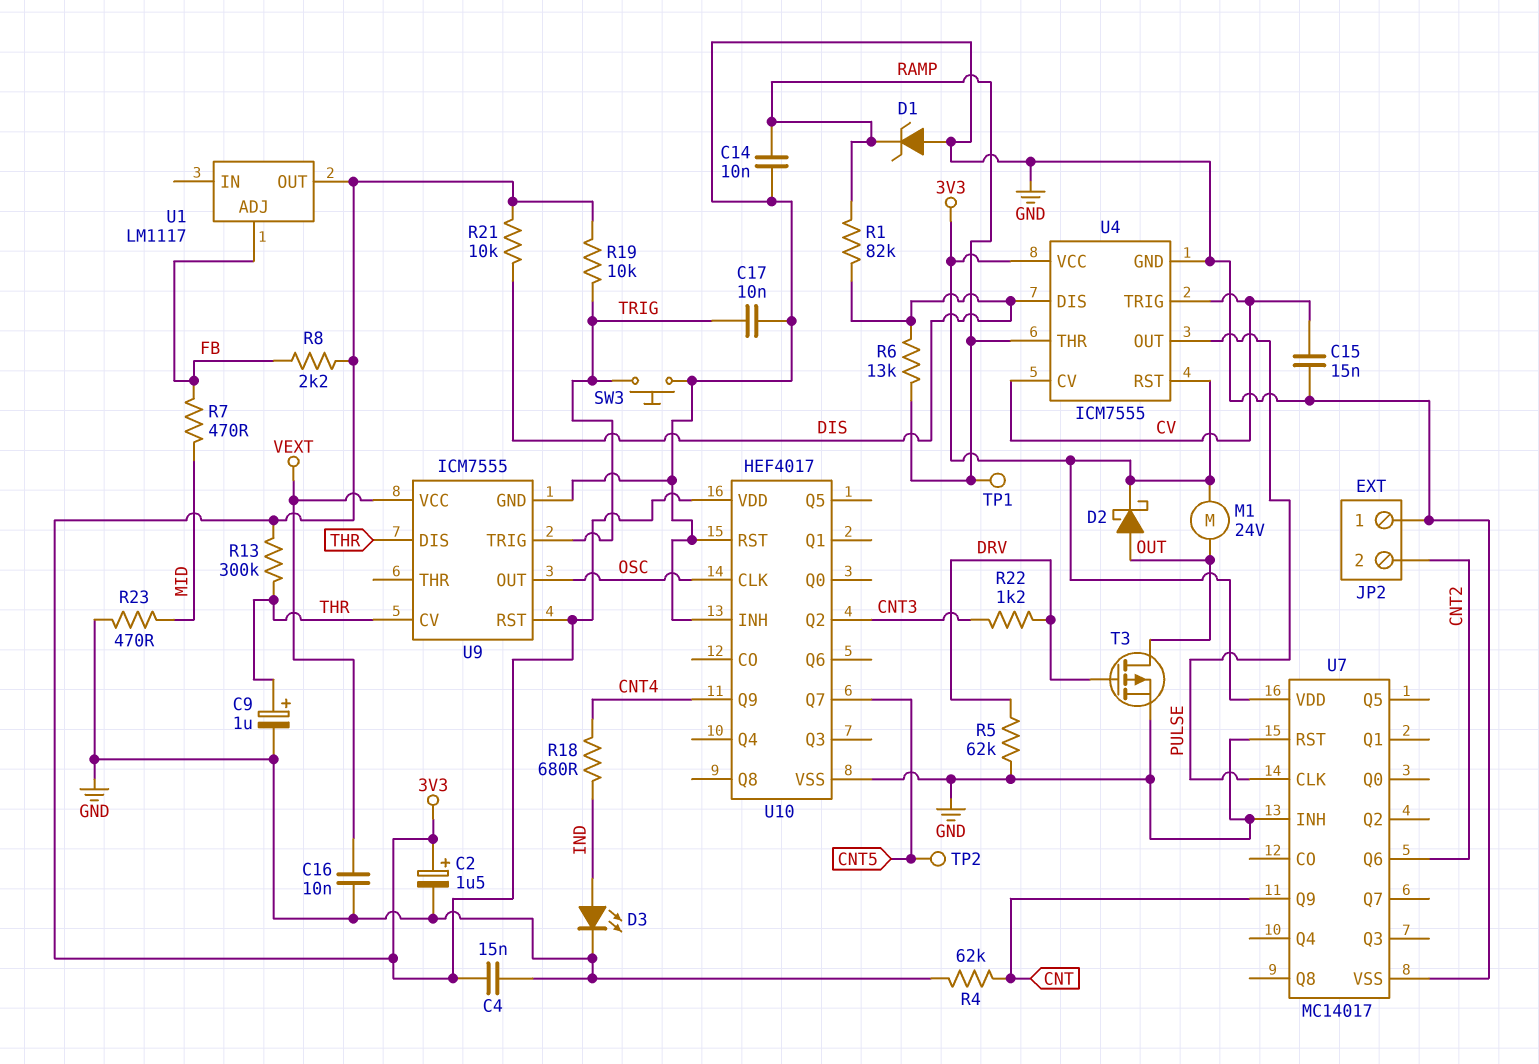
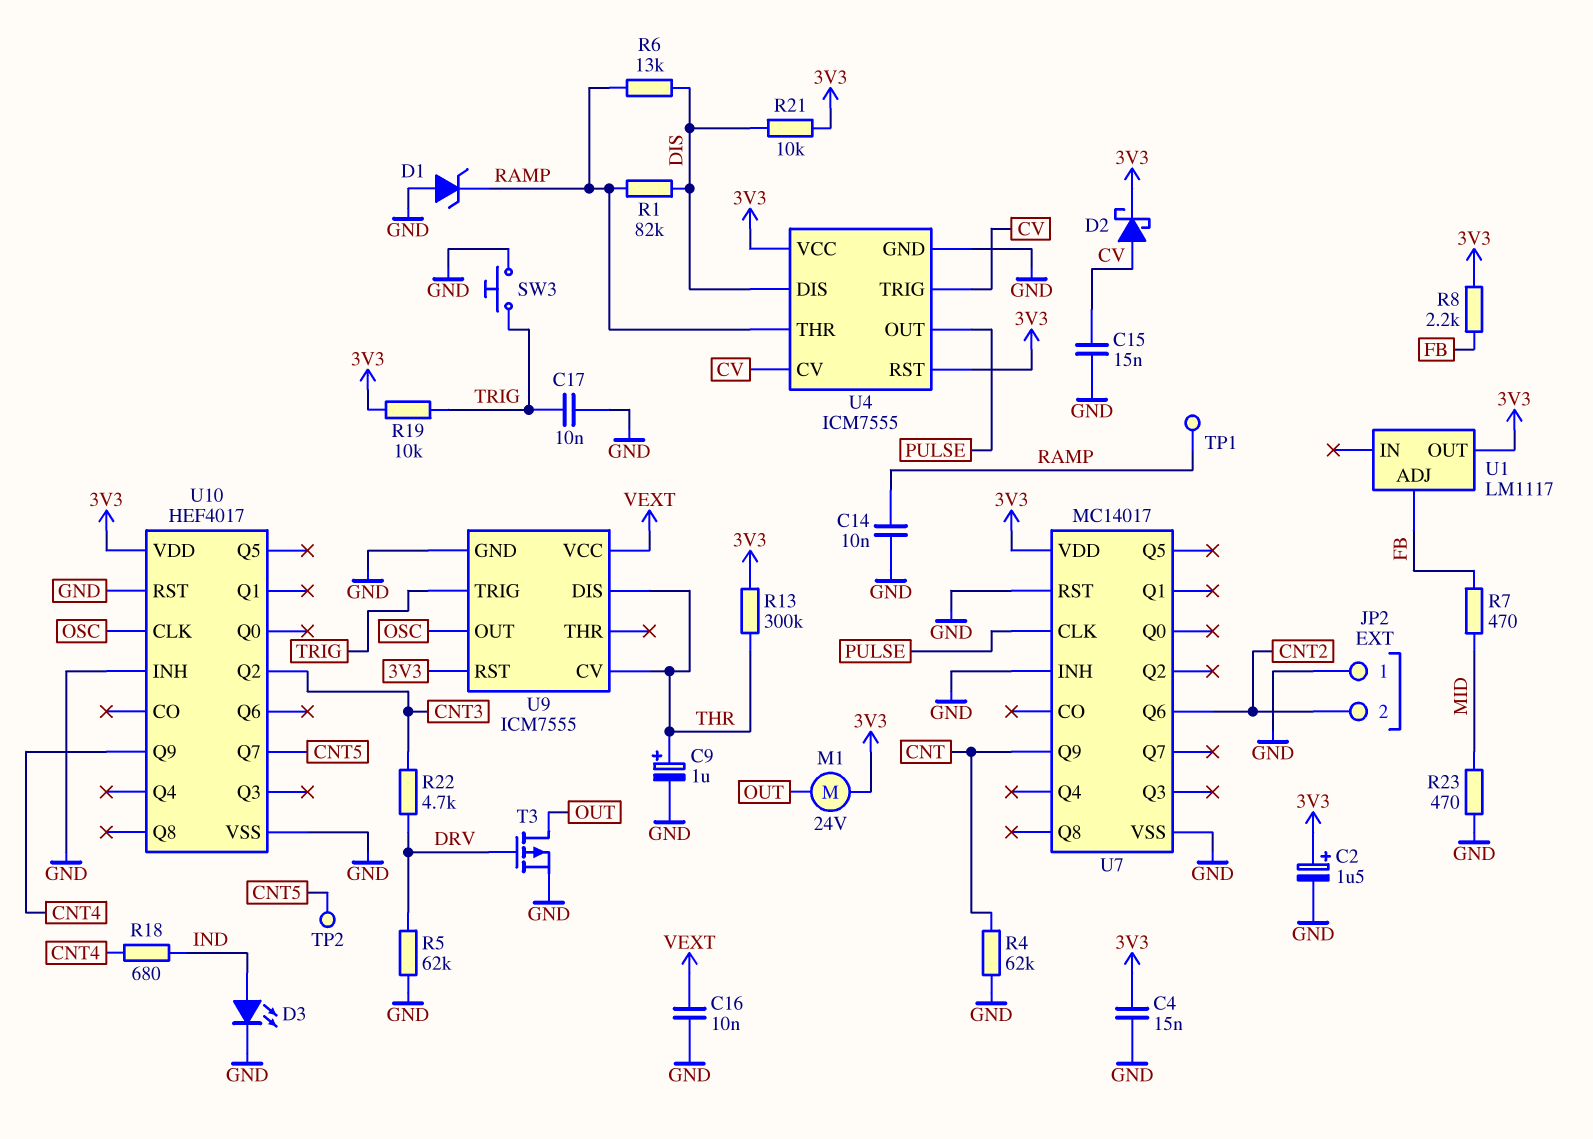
D2: schottky (A OUT, K 3V3) -> schottky (A CV, K 3V3)
R22: 1.2k (CNT3, DRV) -> 4.7k (CNT3, DRV)

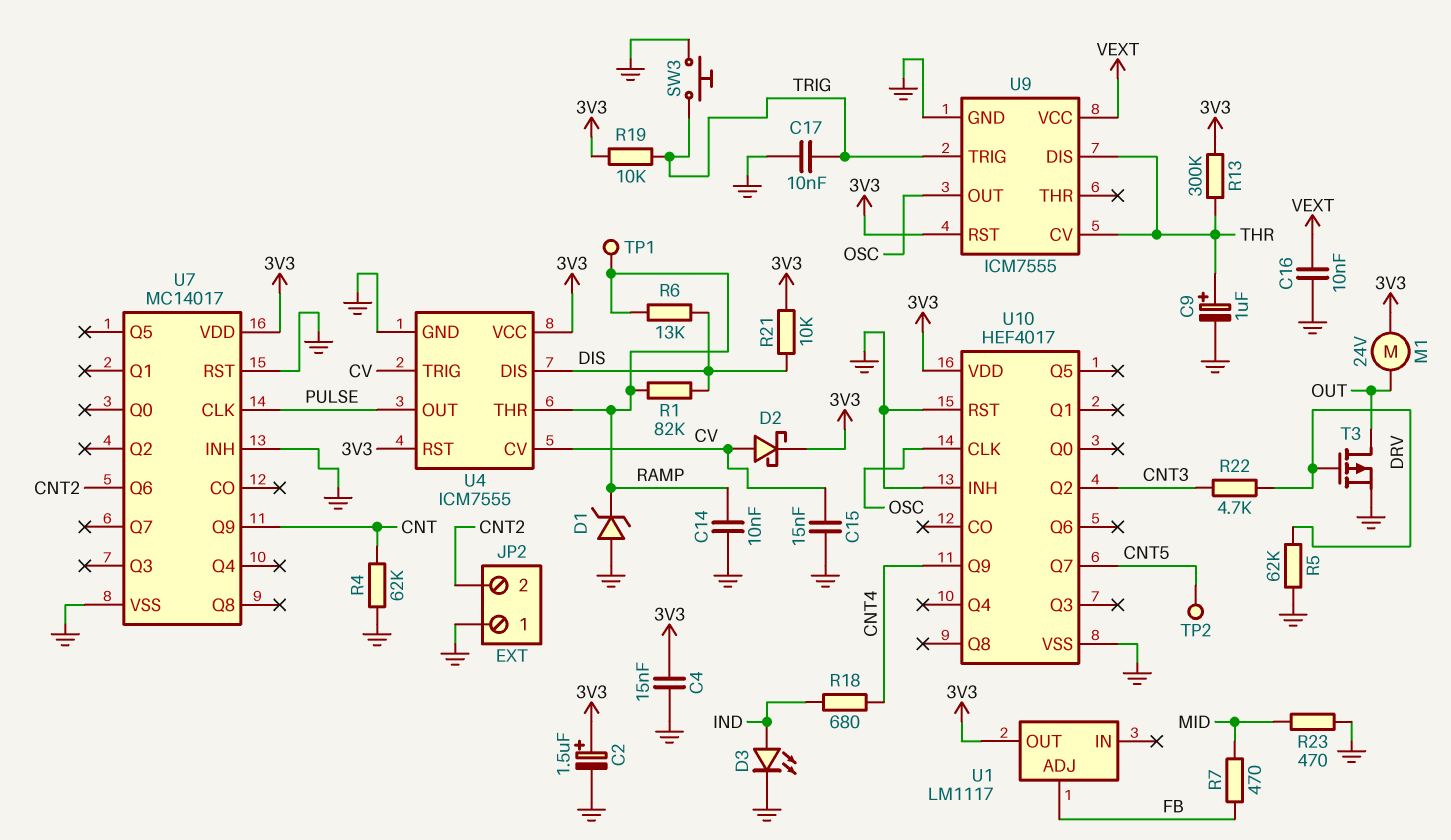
R8: 2.2k (3V3, FB) -> none

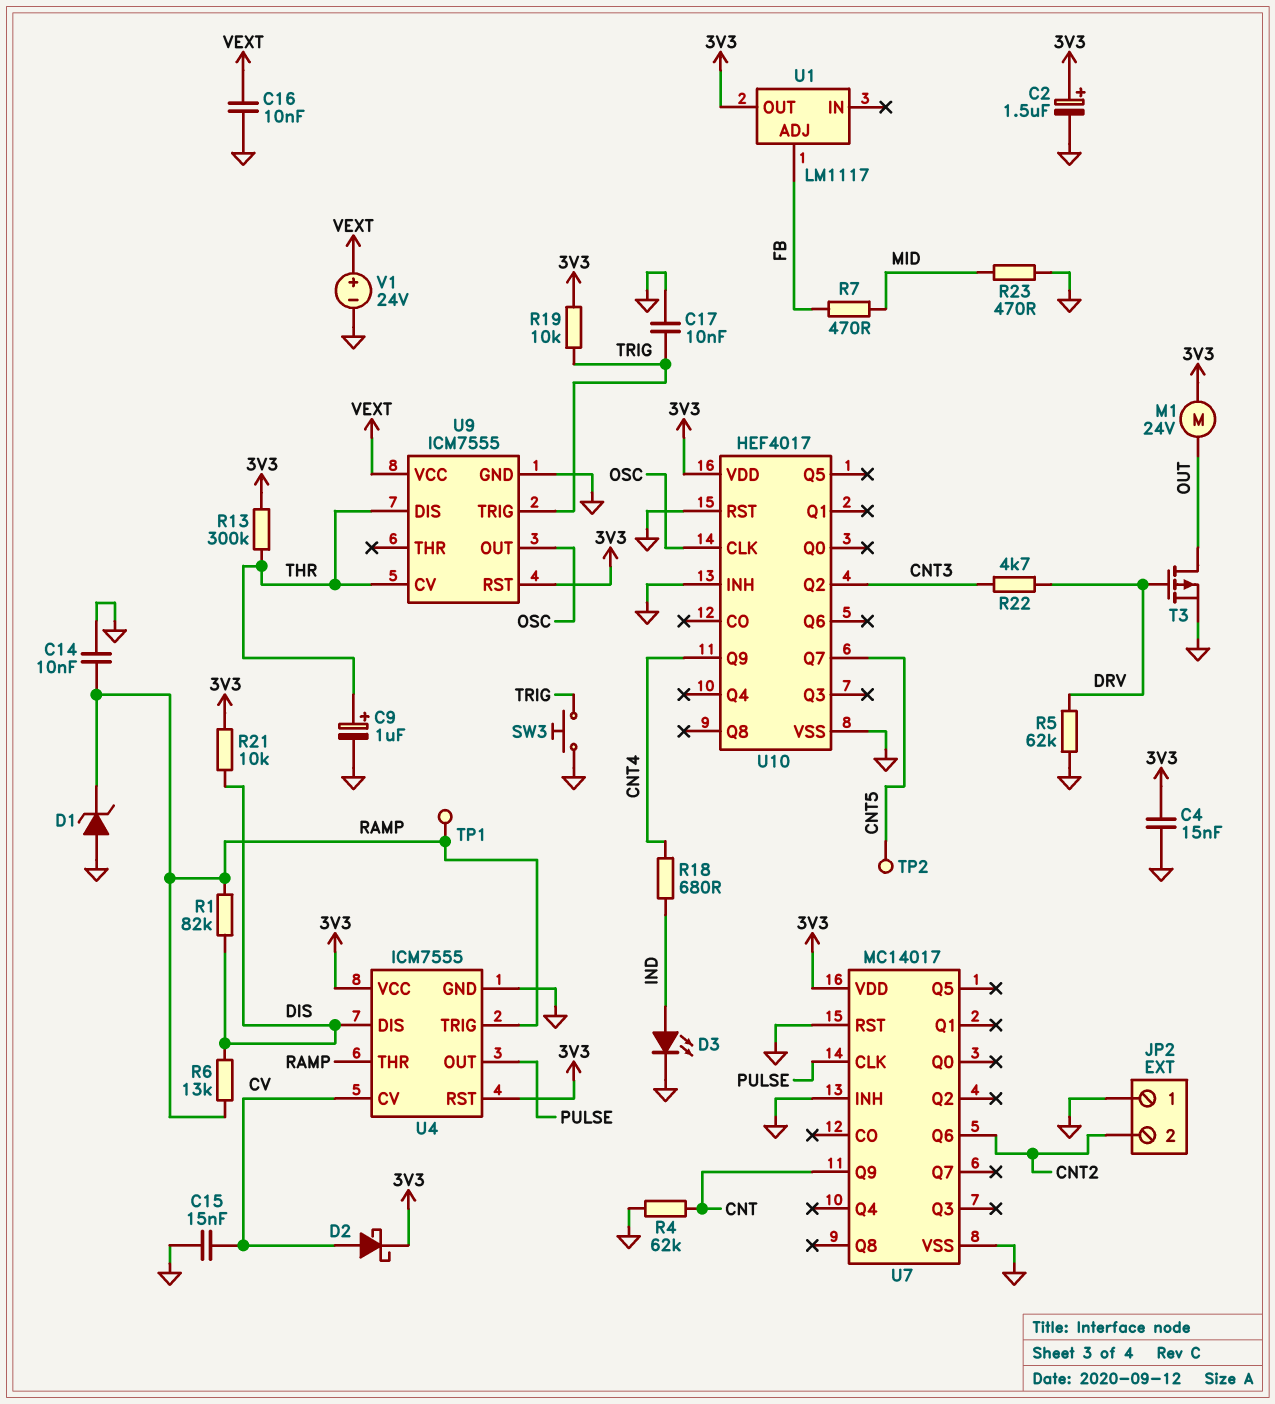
U4 pin TRIG: CV -> RAMP
V1: none -> 24V (plus VEXT, minus GND)

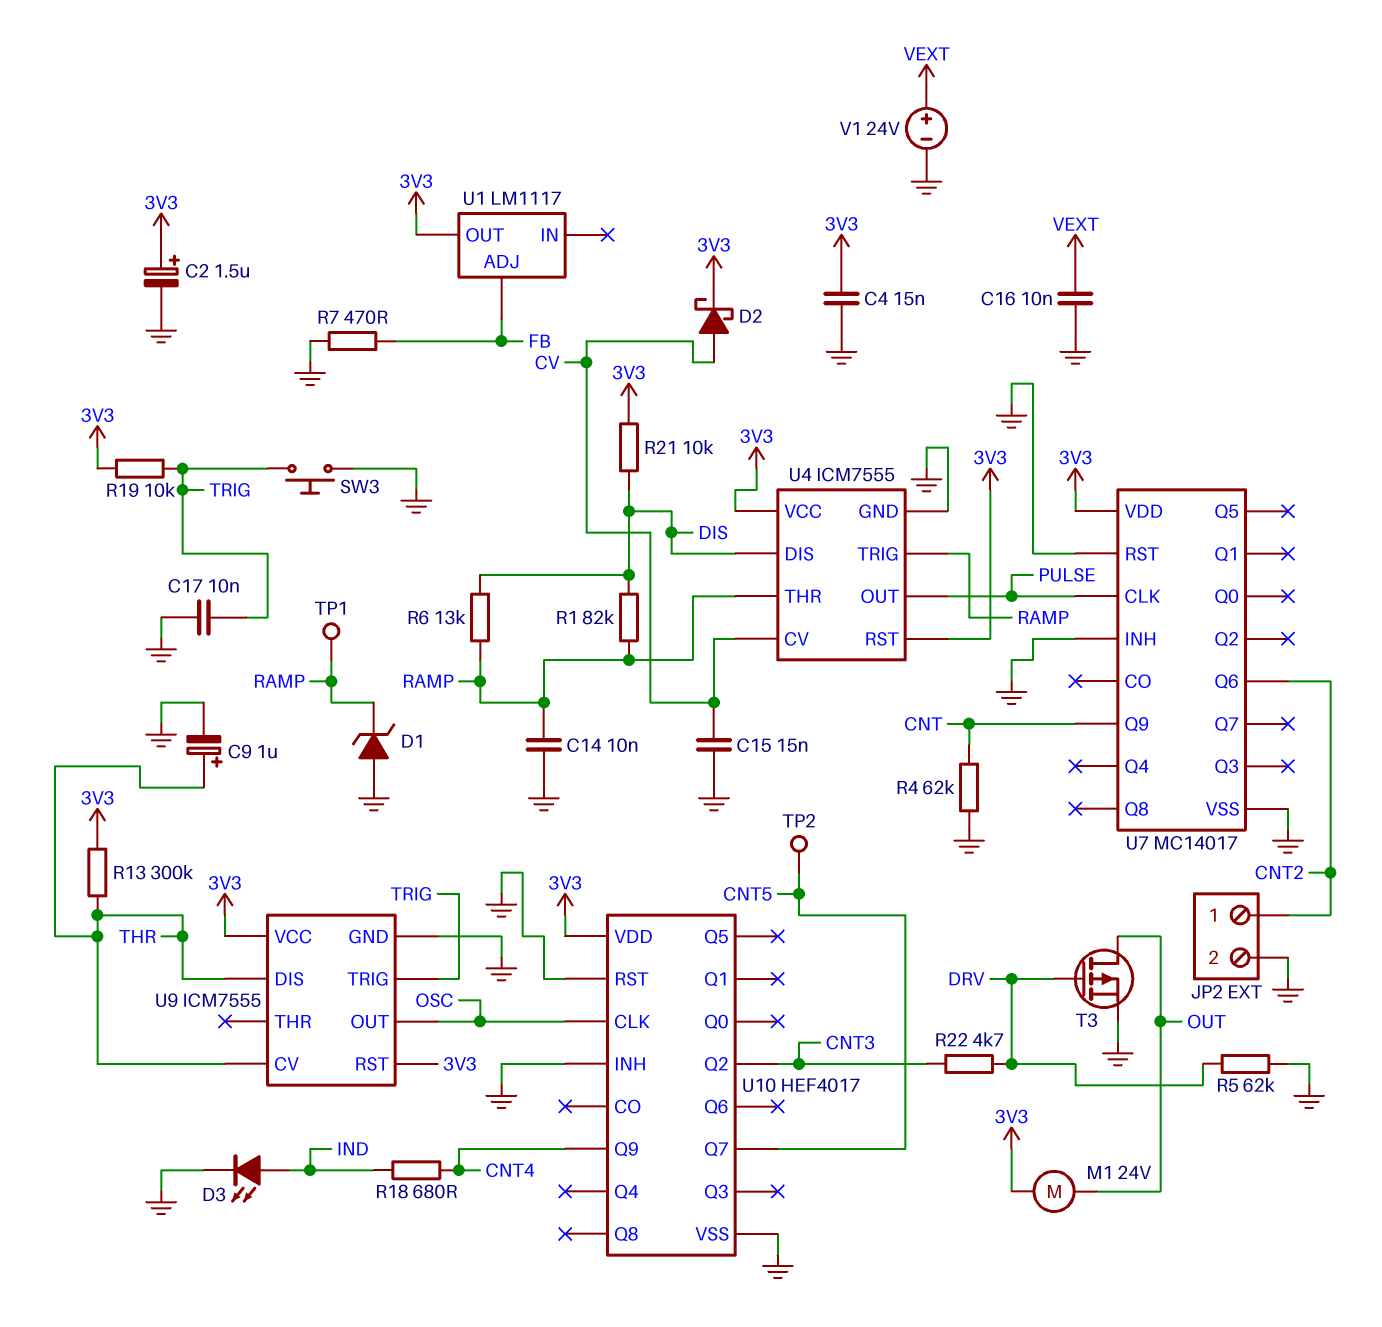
JP2 pin 1: GND -> CNT2
JP2 pin 2: CNT2 -> GND
R7: 470 (FB, MID) -> 470 (FB, GND)
R23: 470 (GND, MID) -> none
U9 pin VCC: VEXT -> 3V3

